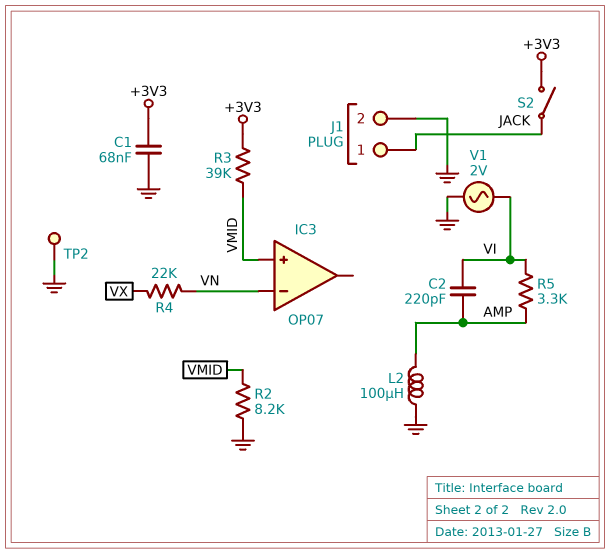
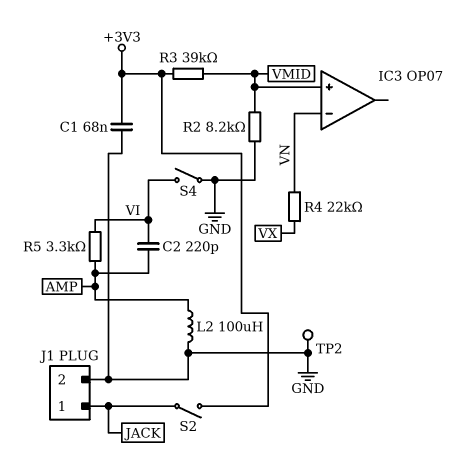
S4: none -> switch (GND, VI)
V1: AC 2V (GND, VI) -> none

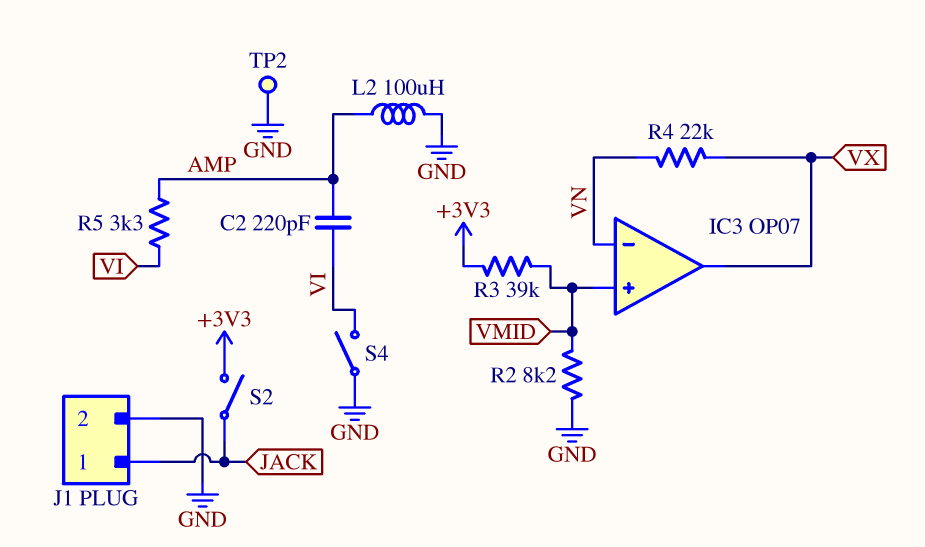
C1: 68nF (+3V3, GND) -> none
IC3 pin out: none -> VX

